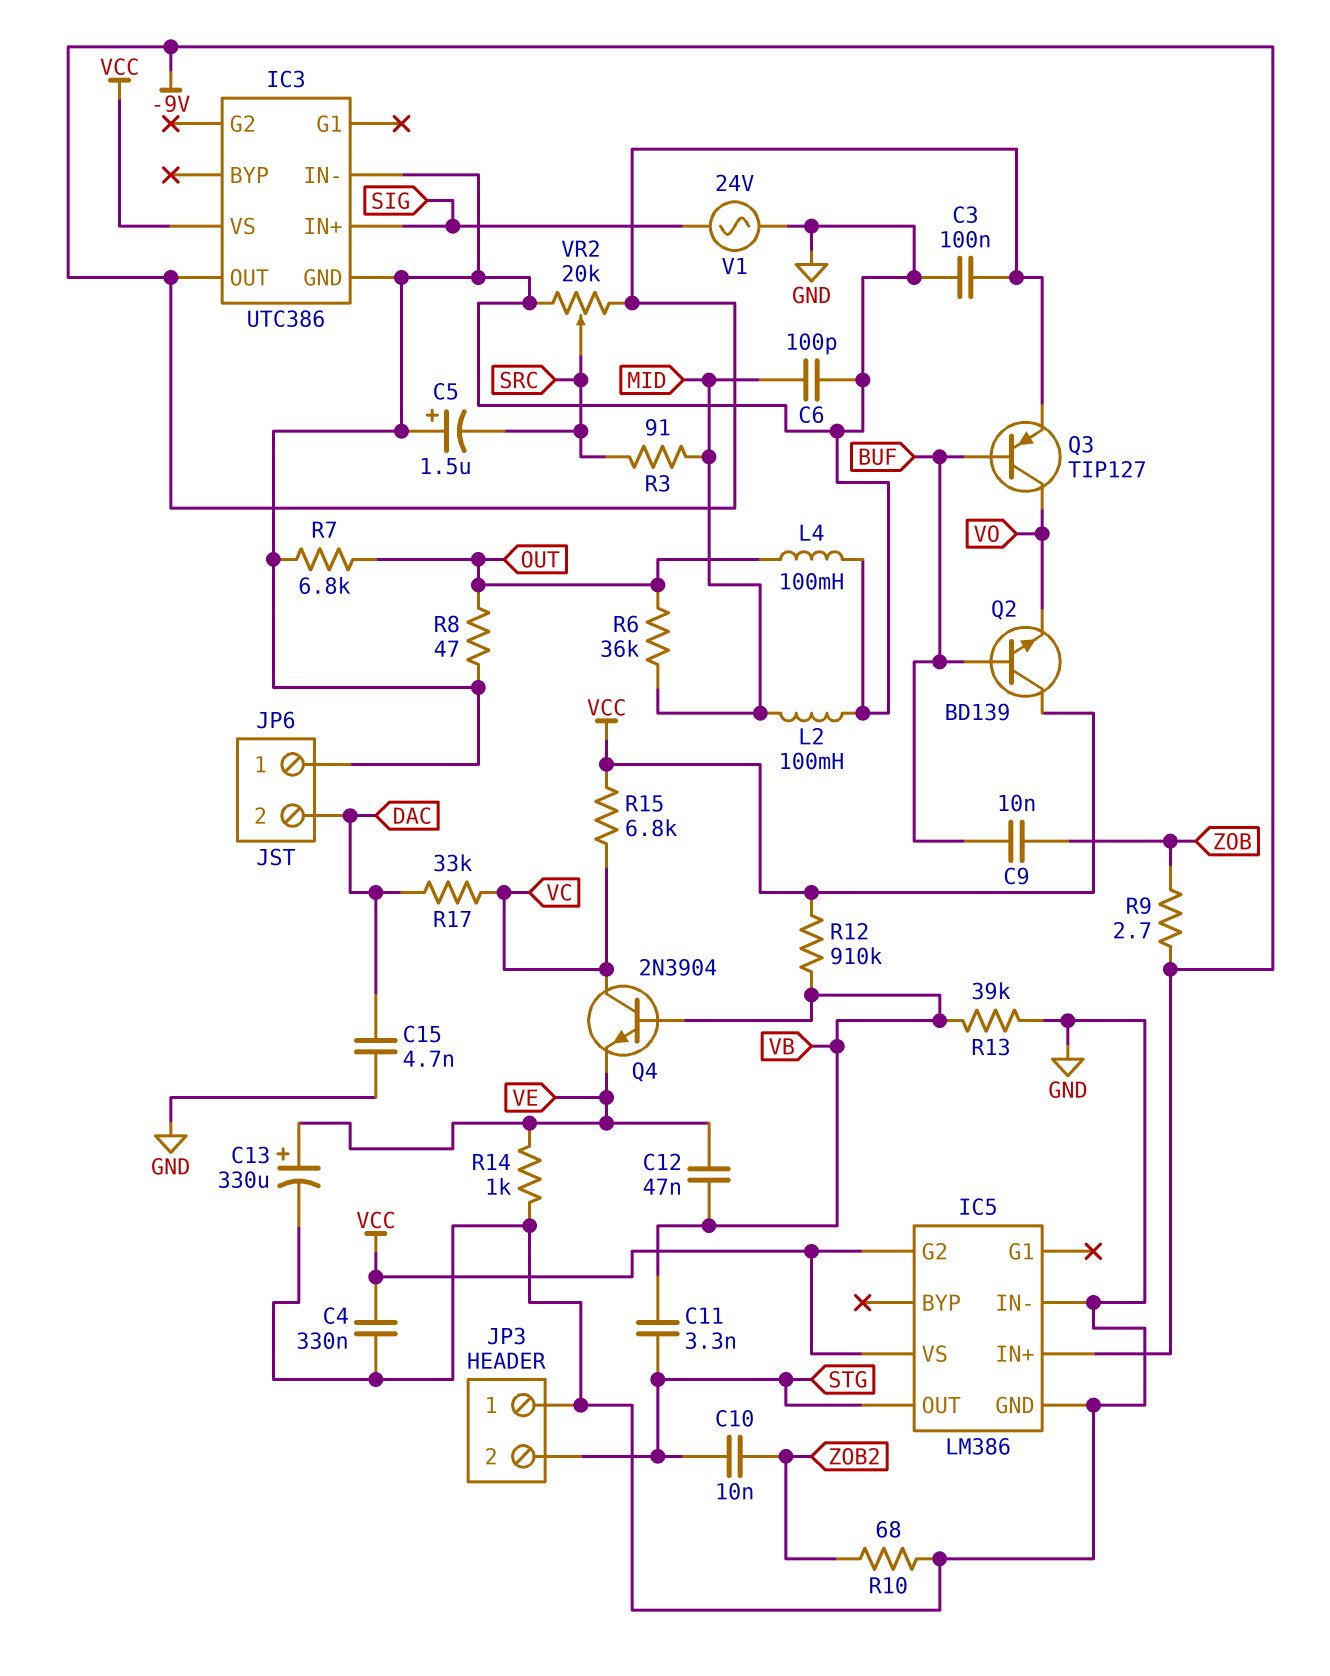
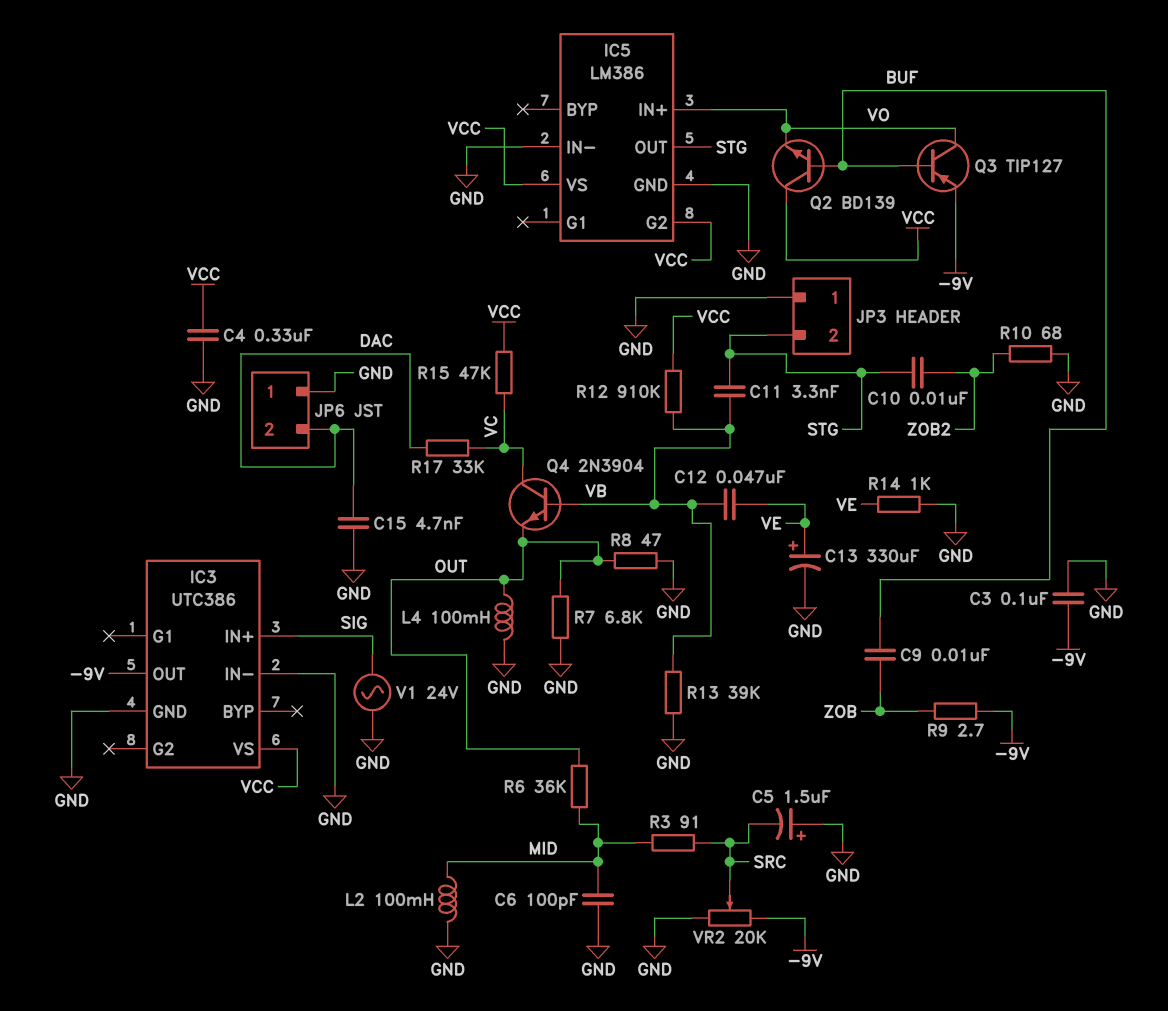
IC5 pin IN+: -9V -> VO
Q4: NPN 2N3904 (B VB, C VC, E VE) -> NPN 2N3904 (B VB, C VC, E OUT)
R15: 6.8k (VC, VCC) -> 47k (VC, VCC)

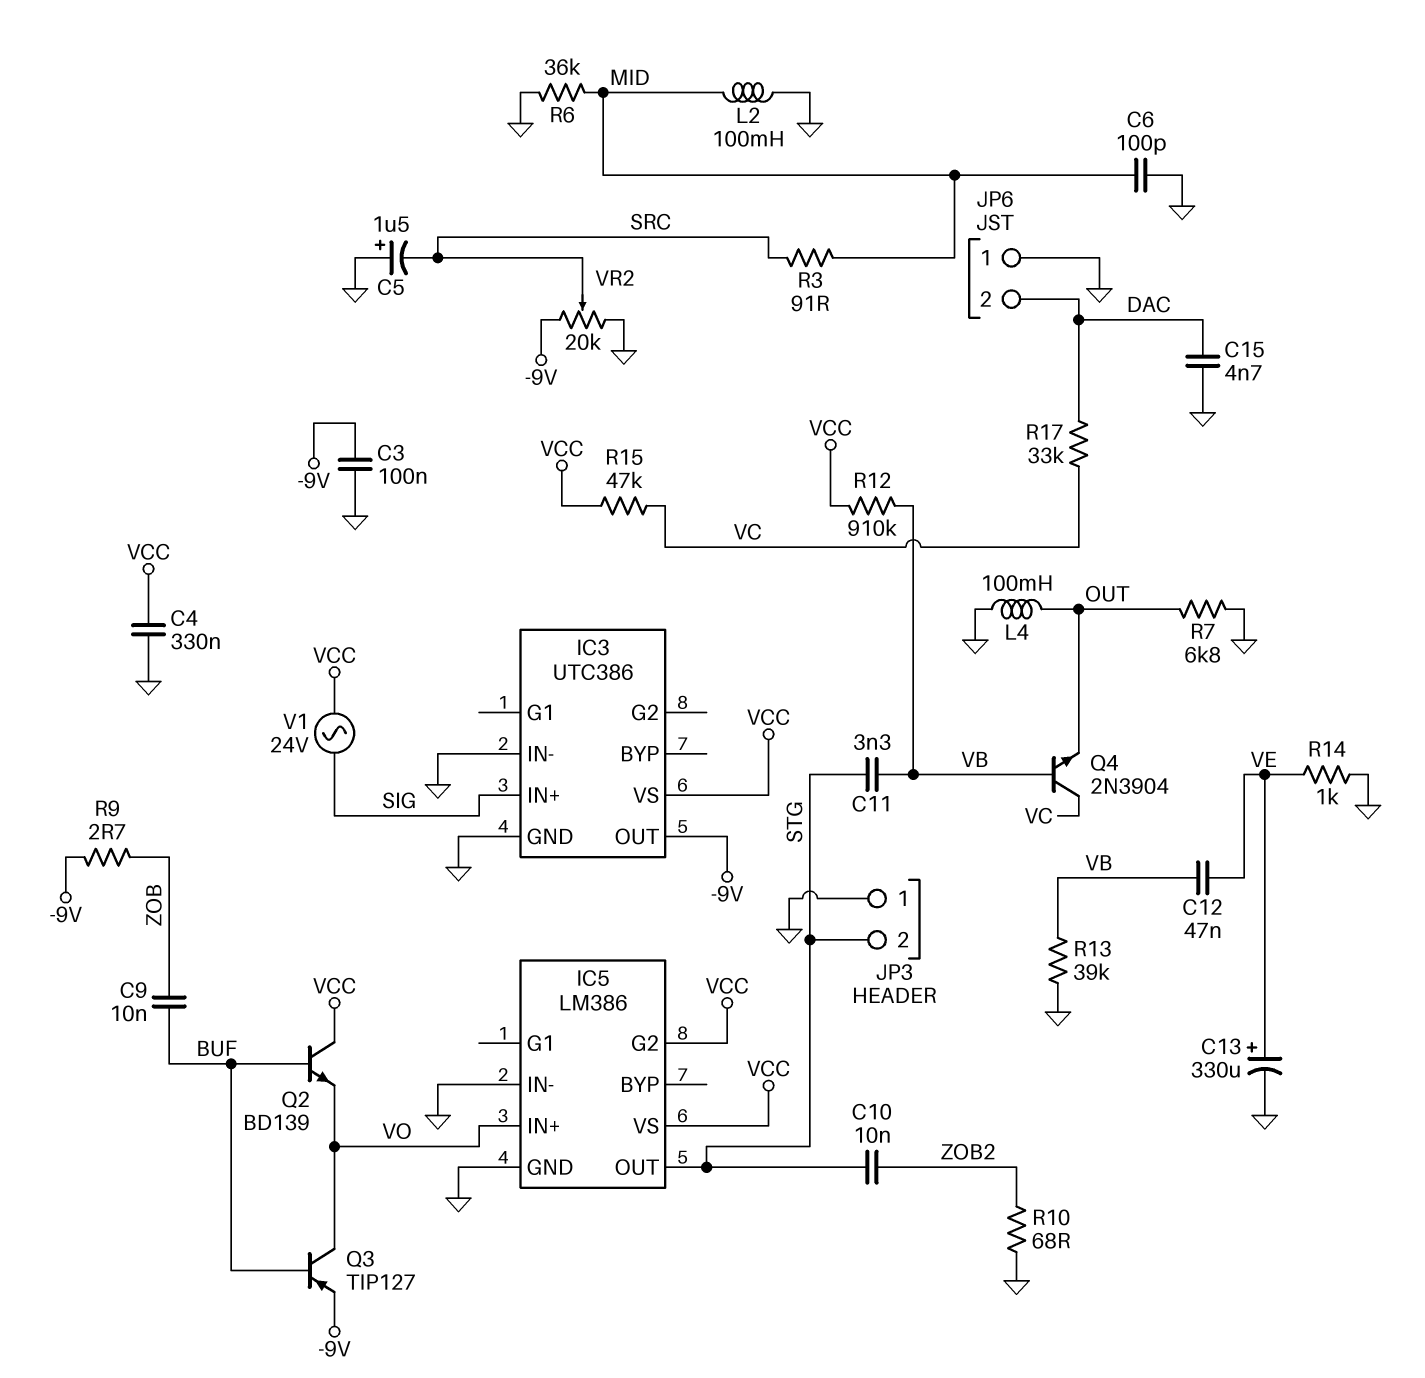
R6: 36k (MID, OUT) -> 36k (GND, MID)
R8: 47 (GND, OUT) -> none
V1: AC 24V (GND, SIG) -> AC 24V (SIG, VCC)

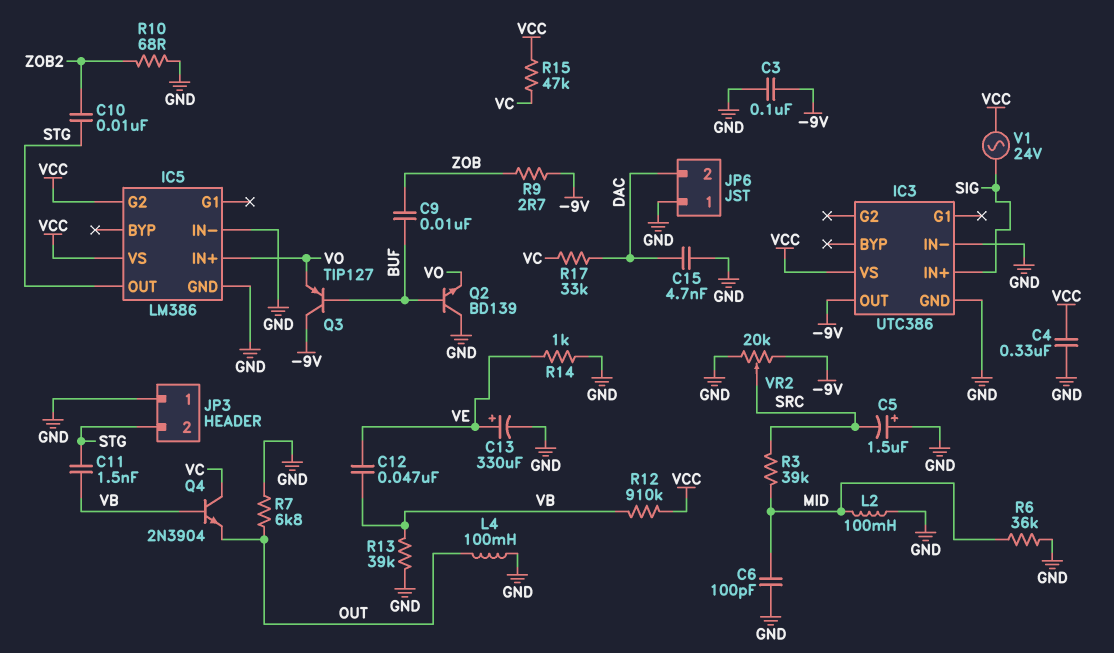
C11: 3.3nF (STG, VB) -> 1.5nF (STG, VB)
Q2: NPN BD139 (B BUF, C VCC, E VO) -> NPN BD139 (B BUF, C GND, E VO)
Q3: PNP TIP127 (B BUF, C VO, E -9V) -> PNP TIP127 (B BUF, C -9V, E VO)
R3: 91 (MID, SRC) -> 39k (MID, SRC)

